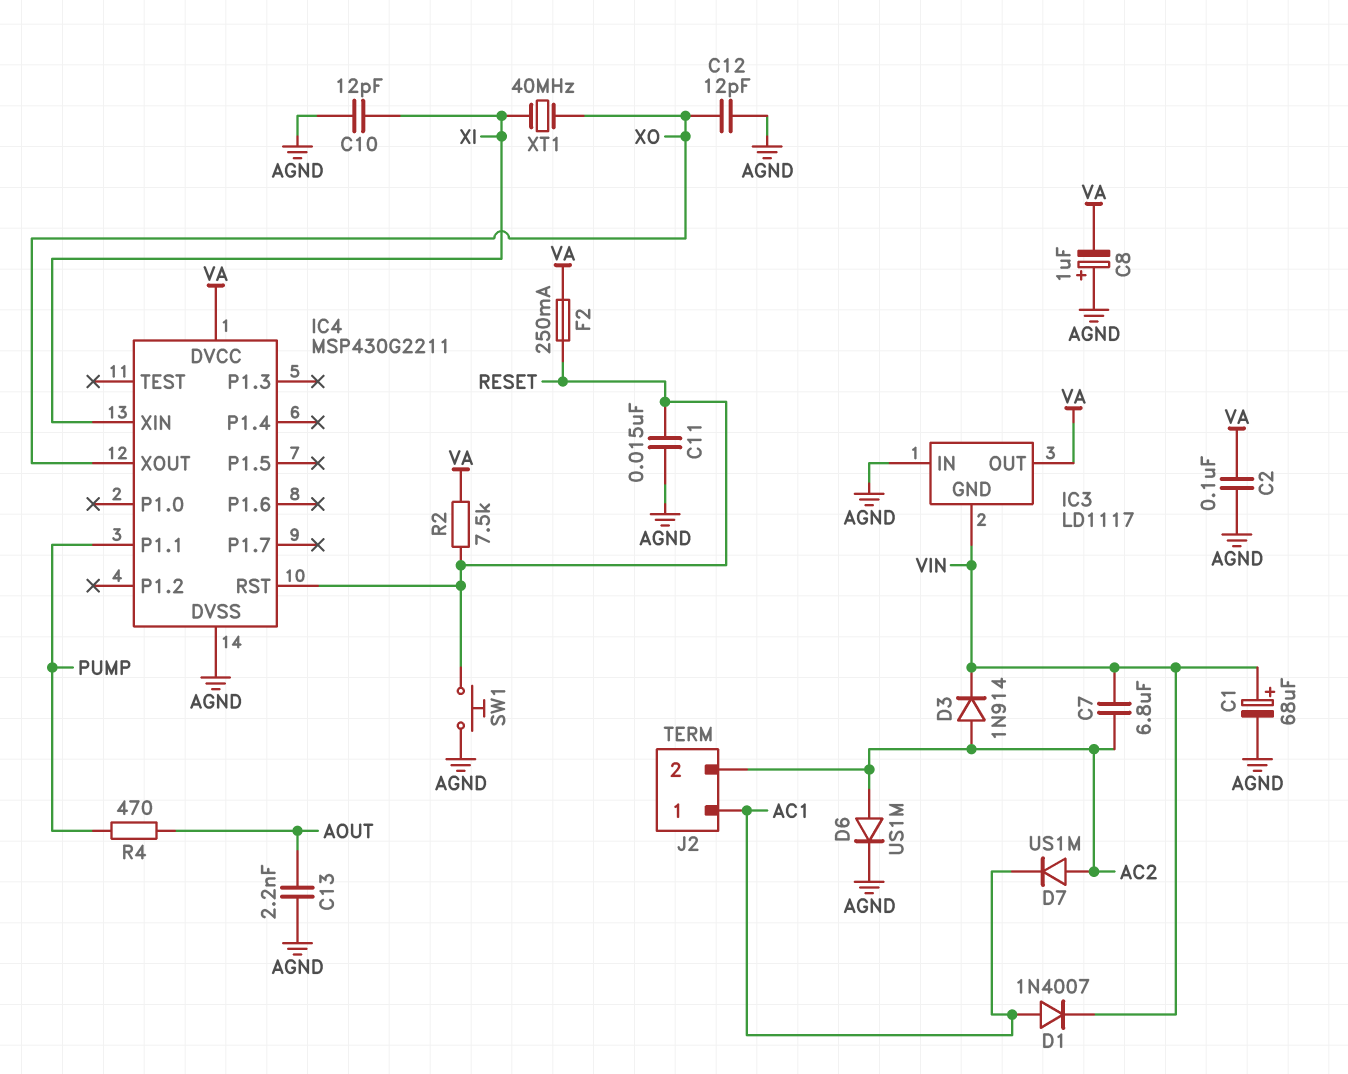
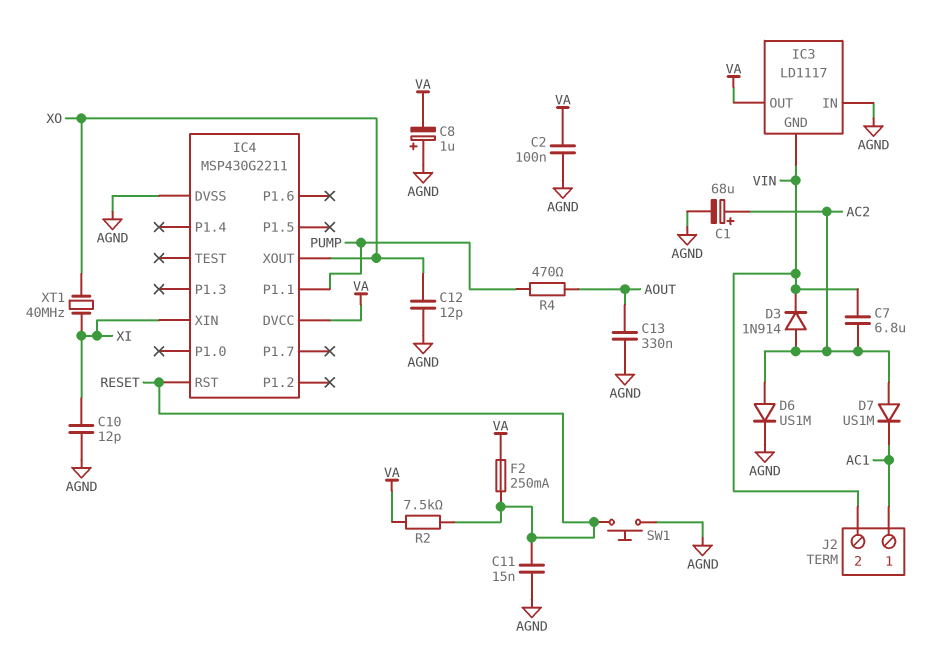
C1: 68uF (plus VIN, minus AGND) -> 68uF (plus AC2, minus AGND)
C13: 2.2nF (AGND, AOUT) -> 330nF (AGND, AOUT)
D1: diode 1N4007 (A AC1, K VIN) -> none
J2 pin 2: AC2 -> VIN

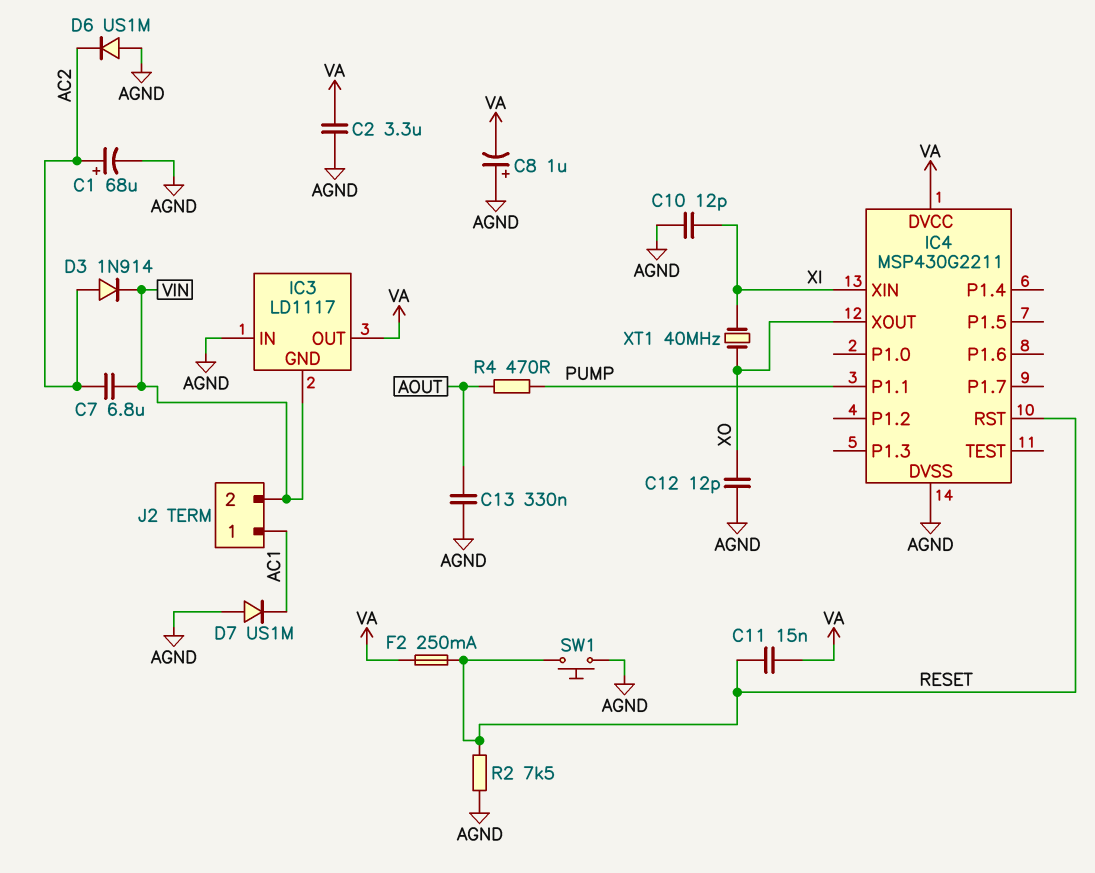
C2: 100nF (AGND, VA) -> 3.3uF (AGND, VA)
C11: 15nF (AGND, RESET) -> 15nF (RESET, VA)
D6: diode US1M (A AC2, K AGND) -> diode US1M (A AGND, K AC2)
D7: diode US1M (A AC2, K AC1) -> diode US1M (A AGND, K AC1)
R2: 7.5k (RESET, VA) -> 7.5k (AGND, RESET)

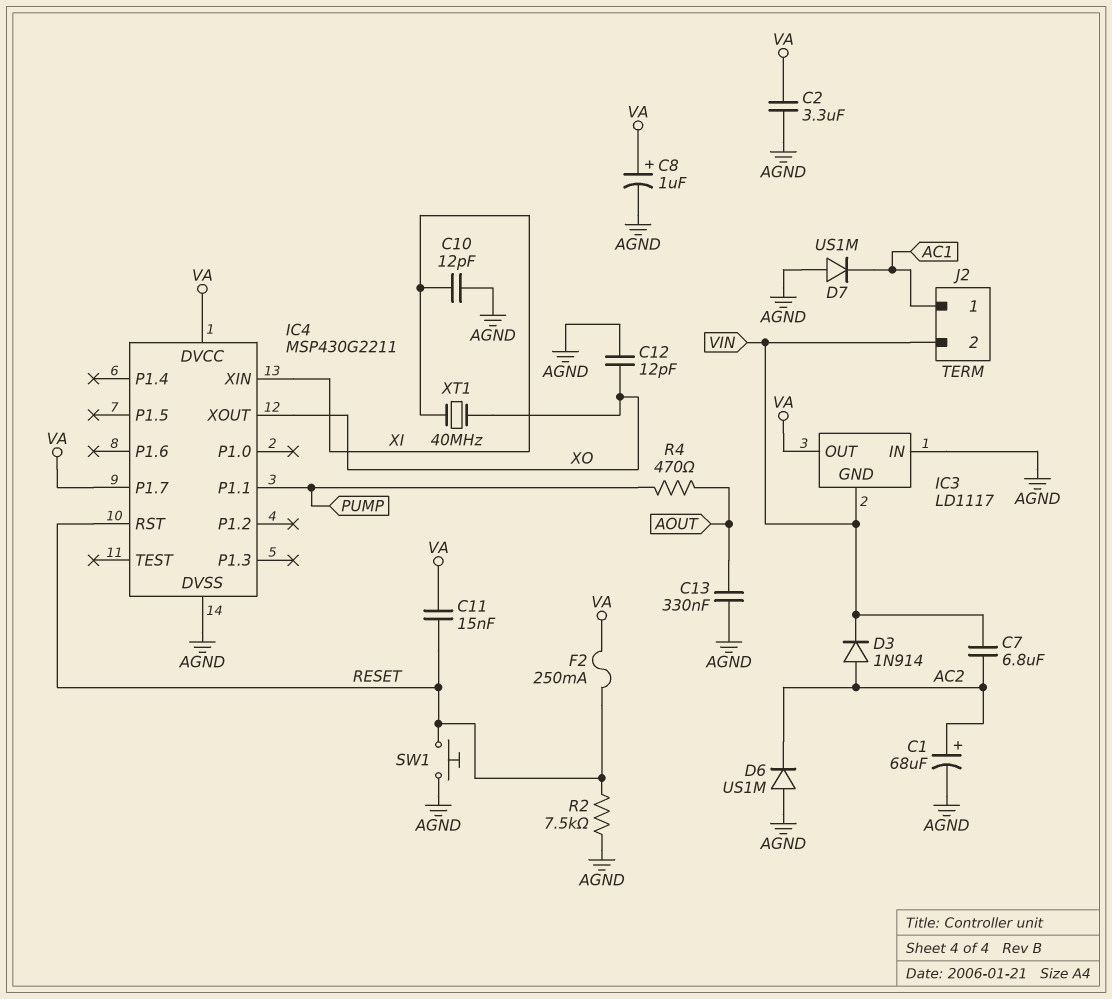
C8: 1uF (plus AGND, minus VA) -> 1uF (plus VA, minus AGND)
IC4 pin P1.7: none -> VA

